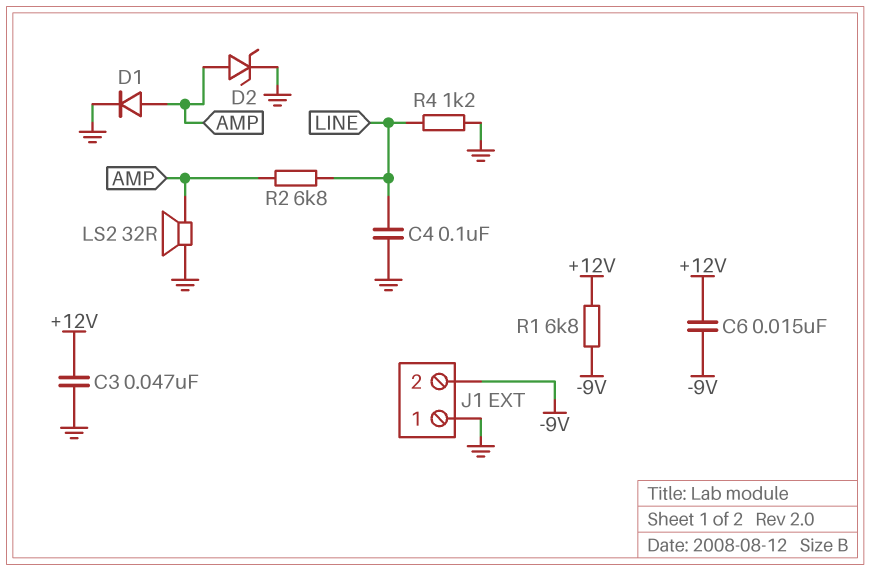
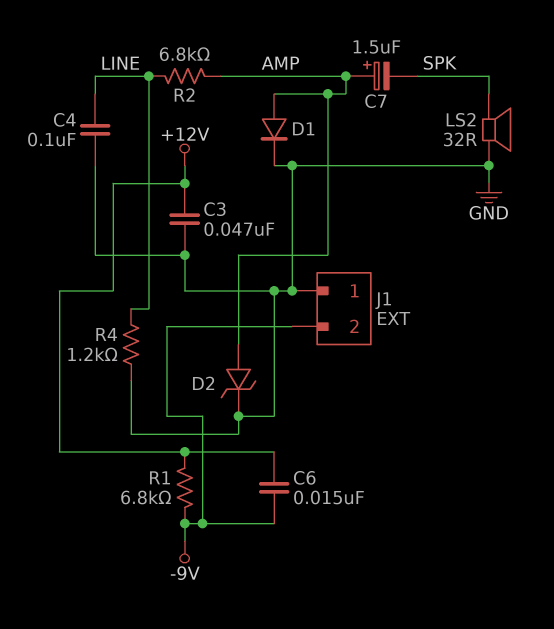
C7: none -> 1.5uF (plus AMP, minus SPK)
LS2: speaker 32R (AMP, GND) -> speaker 32R (GND, SPK)

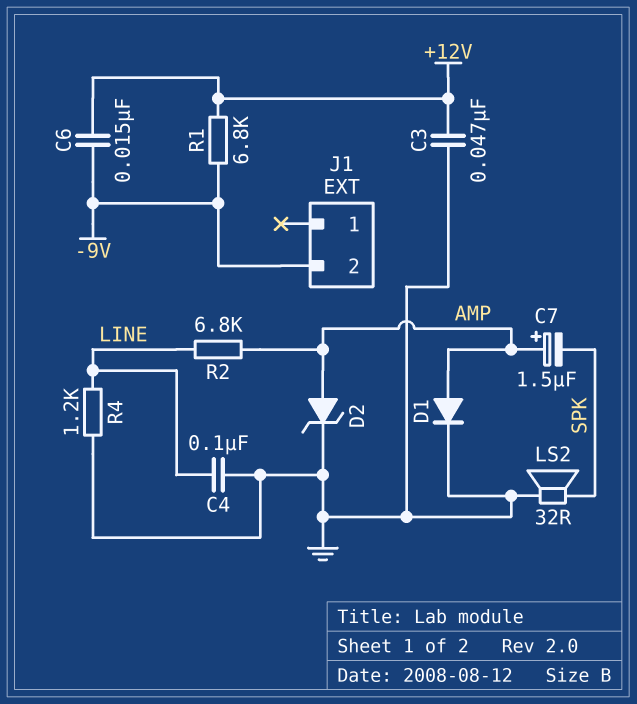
J1 pin 1: GND -> none

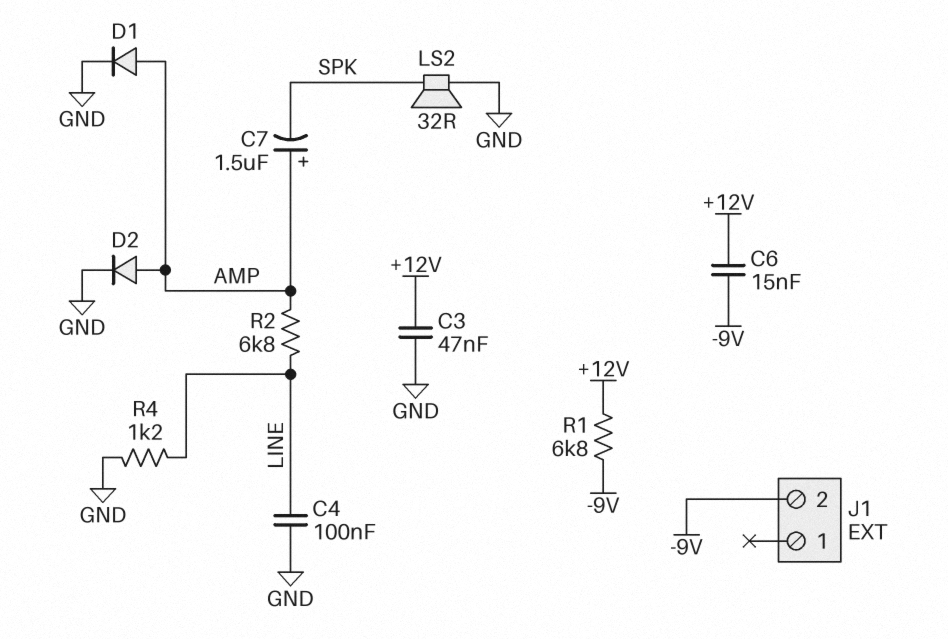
D2: zener (A AMP, K GND) -> diode (A AMP, K GND)

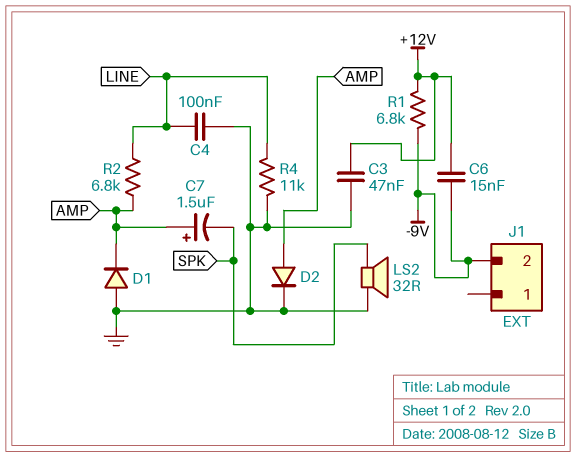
D1: diode (A AMP, K GND) -> diode (A GND, K AMP)
R4: 1.2k (GND, LINE) -> 11k (GND, LINE)

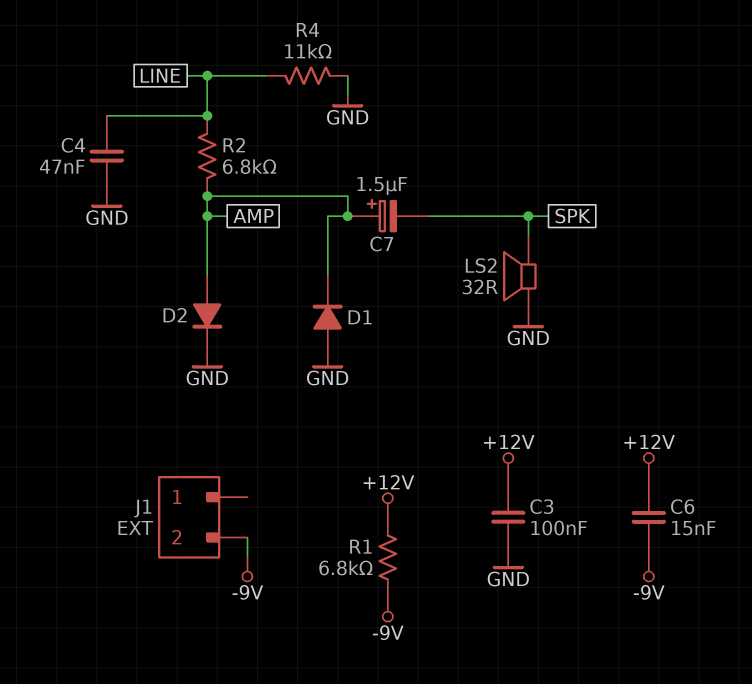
C3: 47nF (+12V, GND) -> 100nF (+12V, GND)
C4: 100nF (GND, LINE) -> 47nF (GND, LINE)

